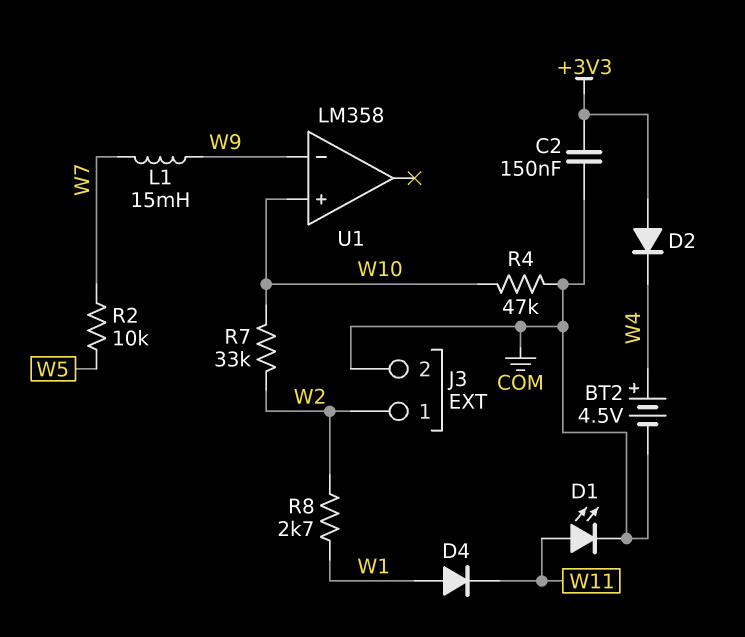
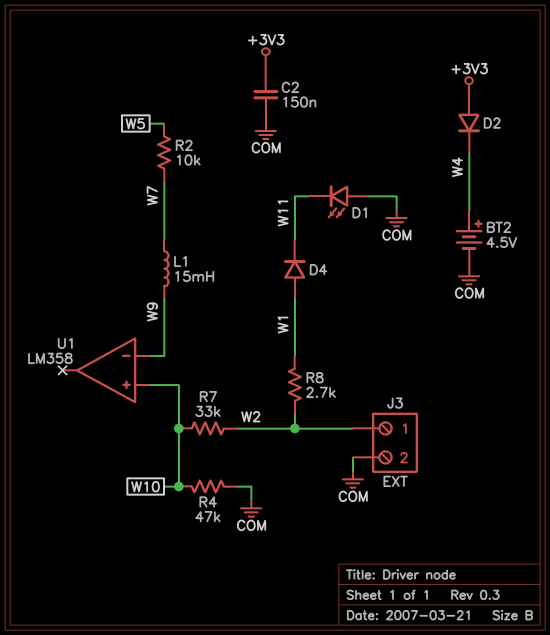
D1: LED (A W11, K COM) -> LED (A COM, K W11)

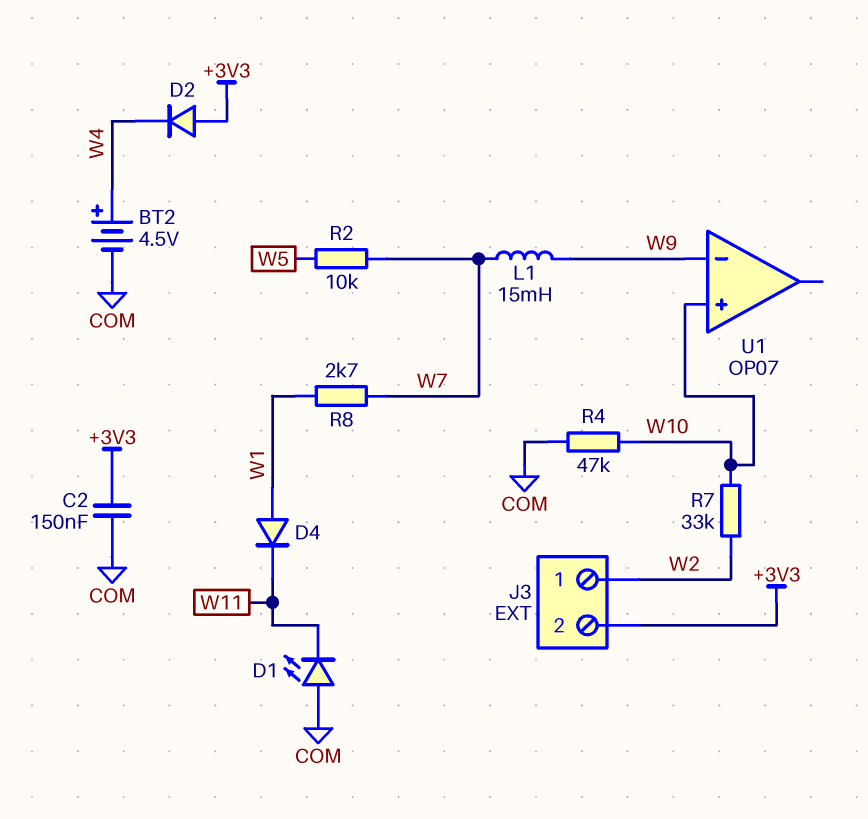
J3 pin 2: COM -> +3V3
R8: 2.7k (W1, W2) -> 2.7k (W1, W7)
U1: LM358 -> OP07

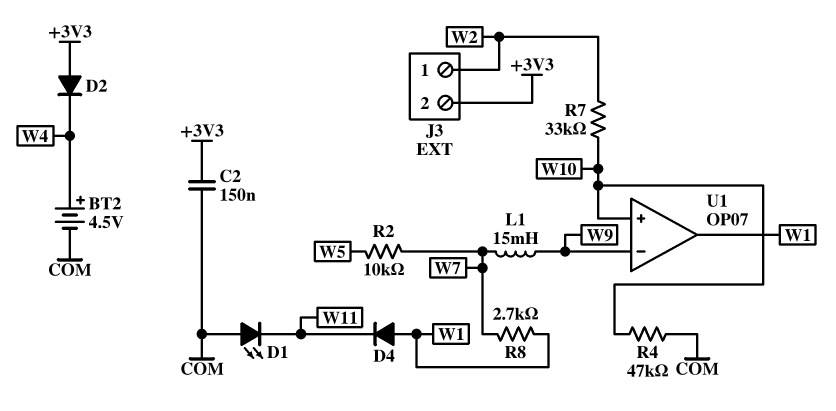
U1 pin out: none -> W1

